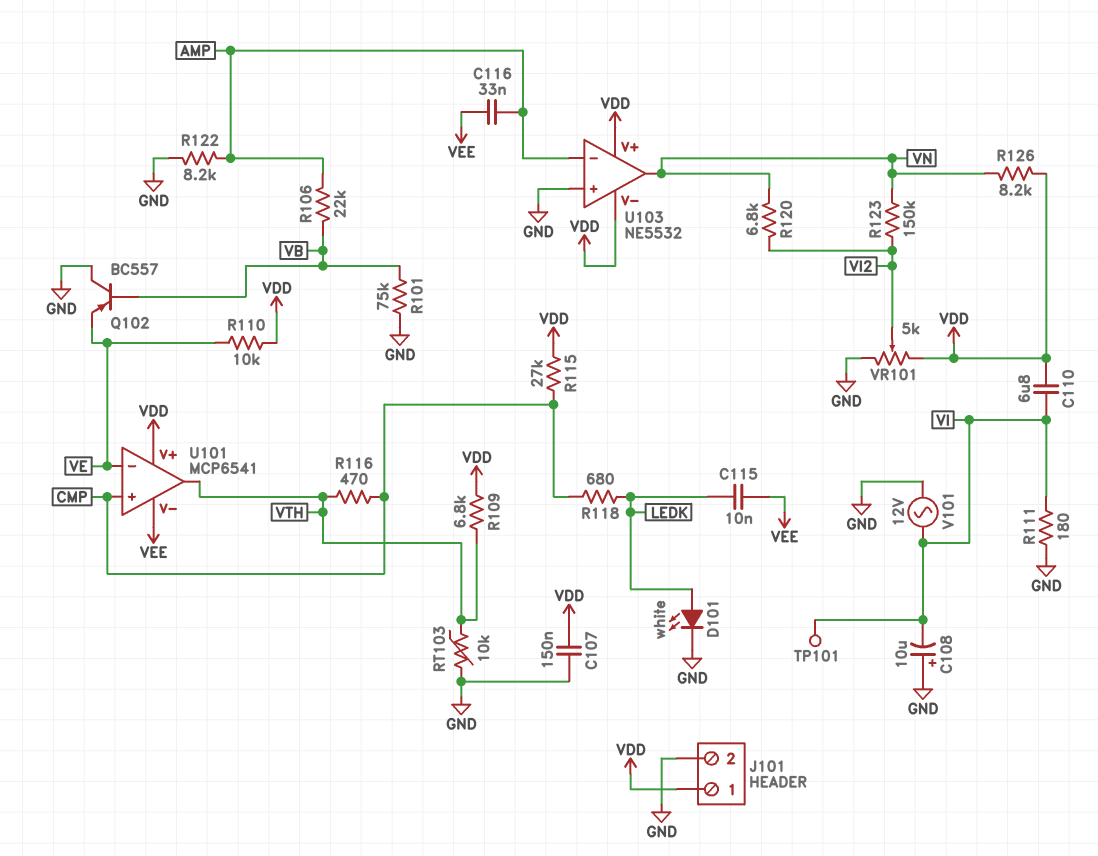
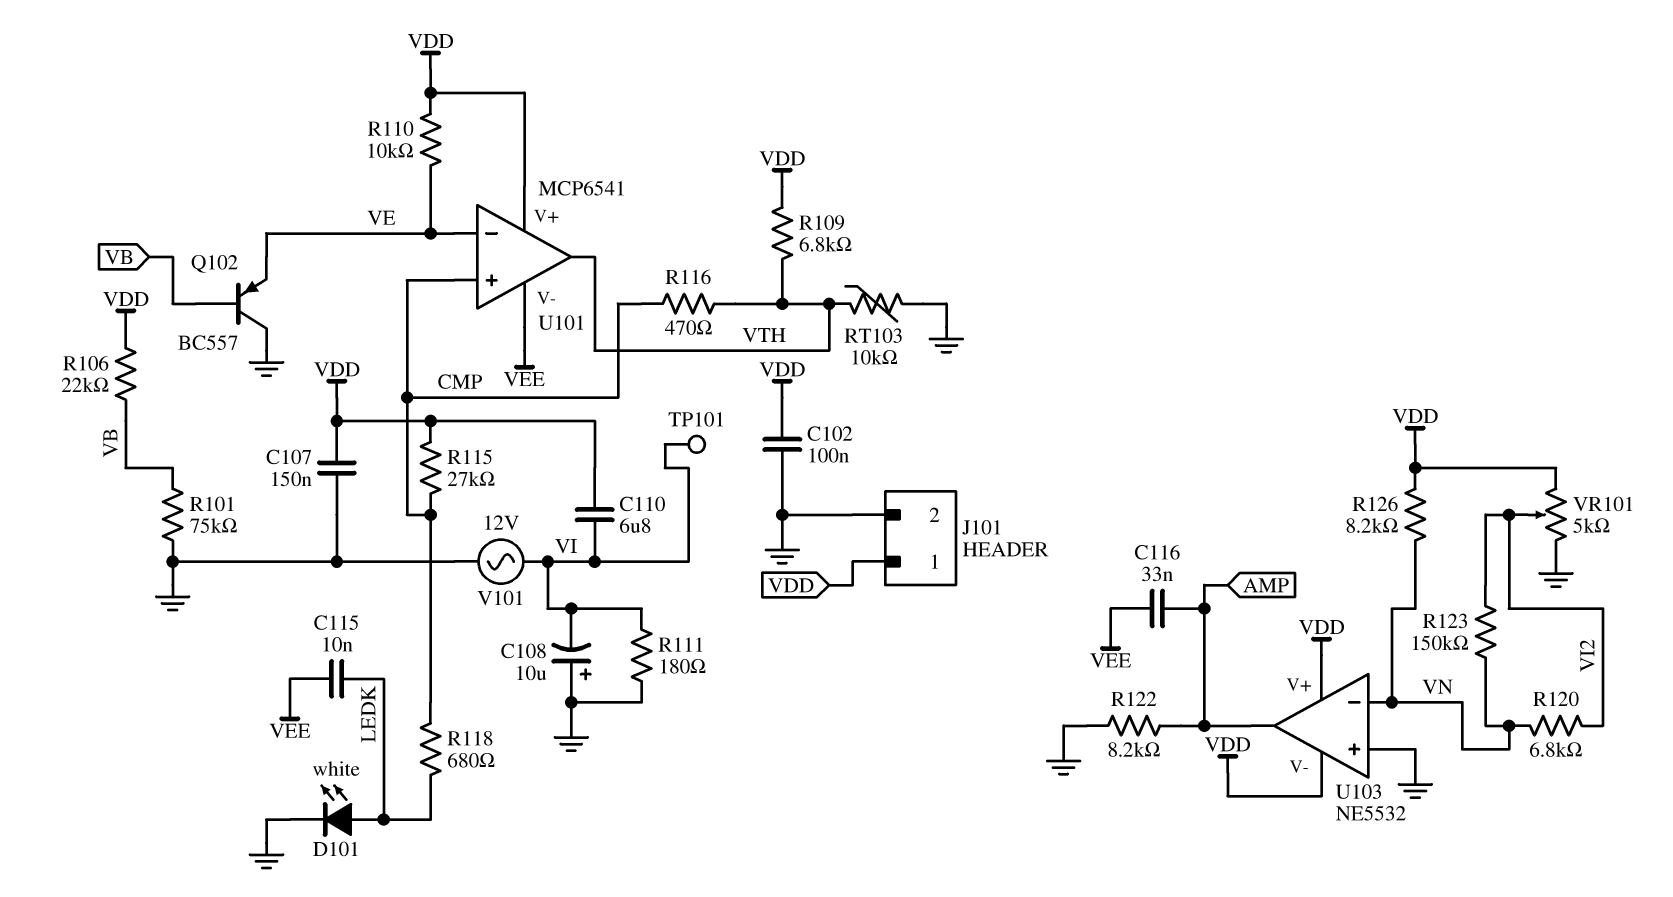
C102: none -> 100nF (GND, VDD)
R106: 22k (AMP, VB) -> 22k (VB, VDD)
U103 pin in-: AMP -> VN
U103 pin out: VN -> AMP

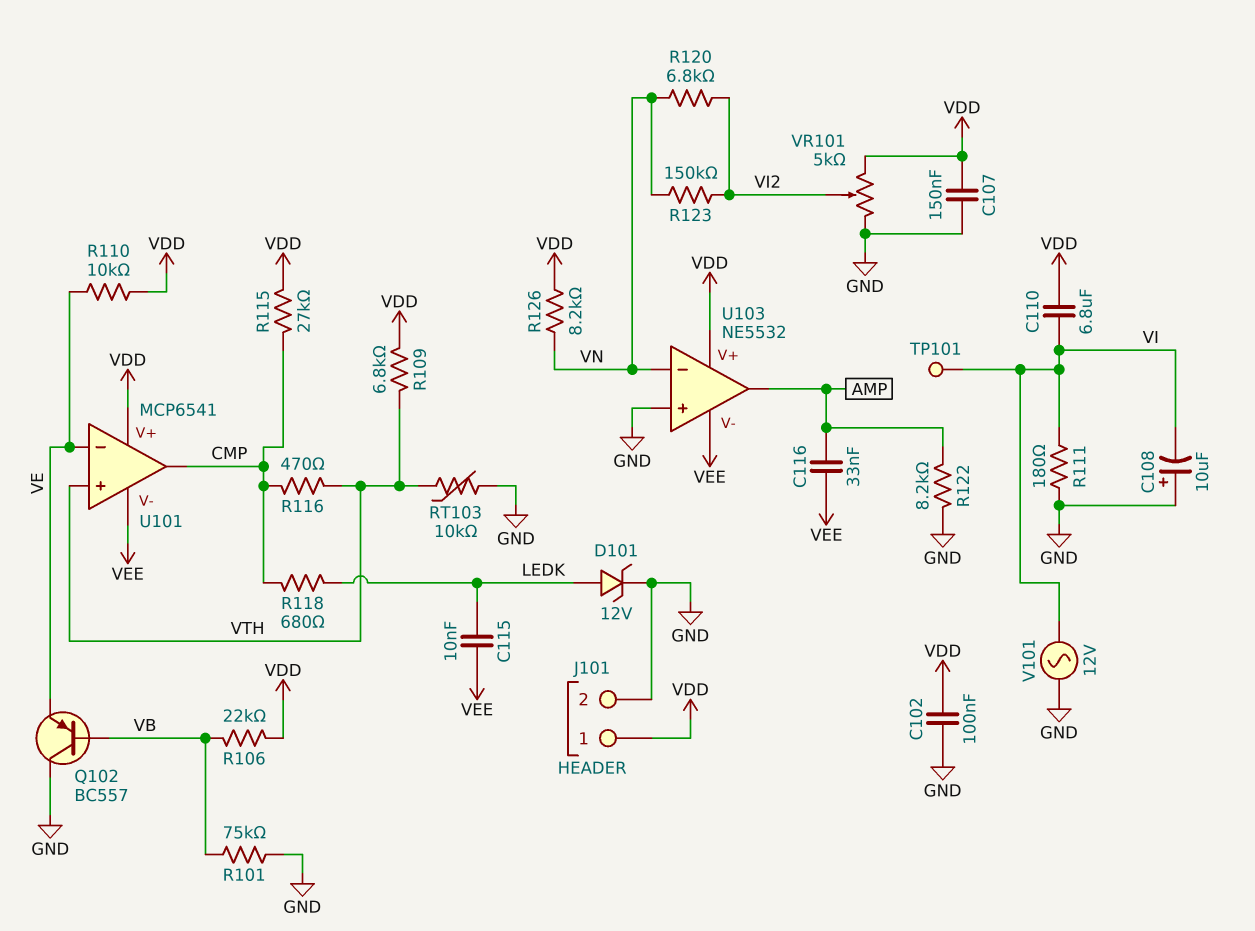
D101: LED white (A LEDK, K GND) -> zener 12V (A LEDK, K GND)
U101 pin in+: CMP -> VTH
U101 pin out: VTH -> CMP
U103 pin V-: VDD -> VEE

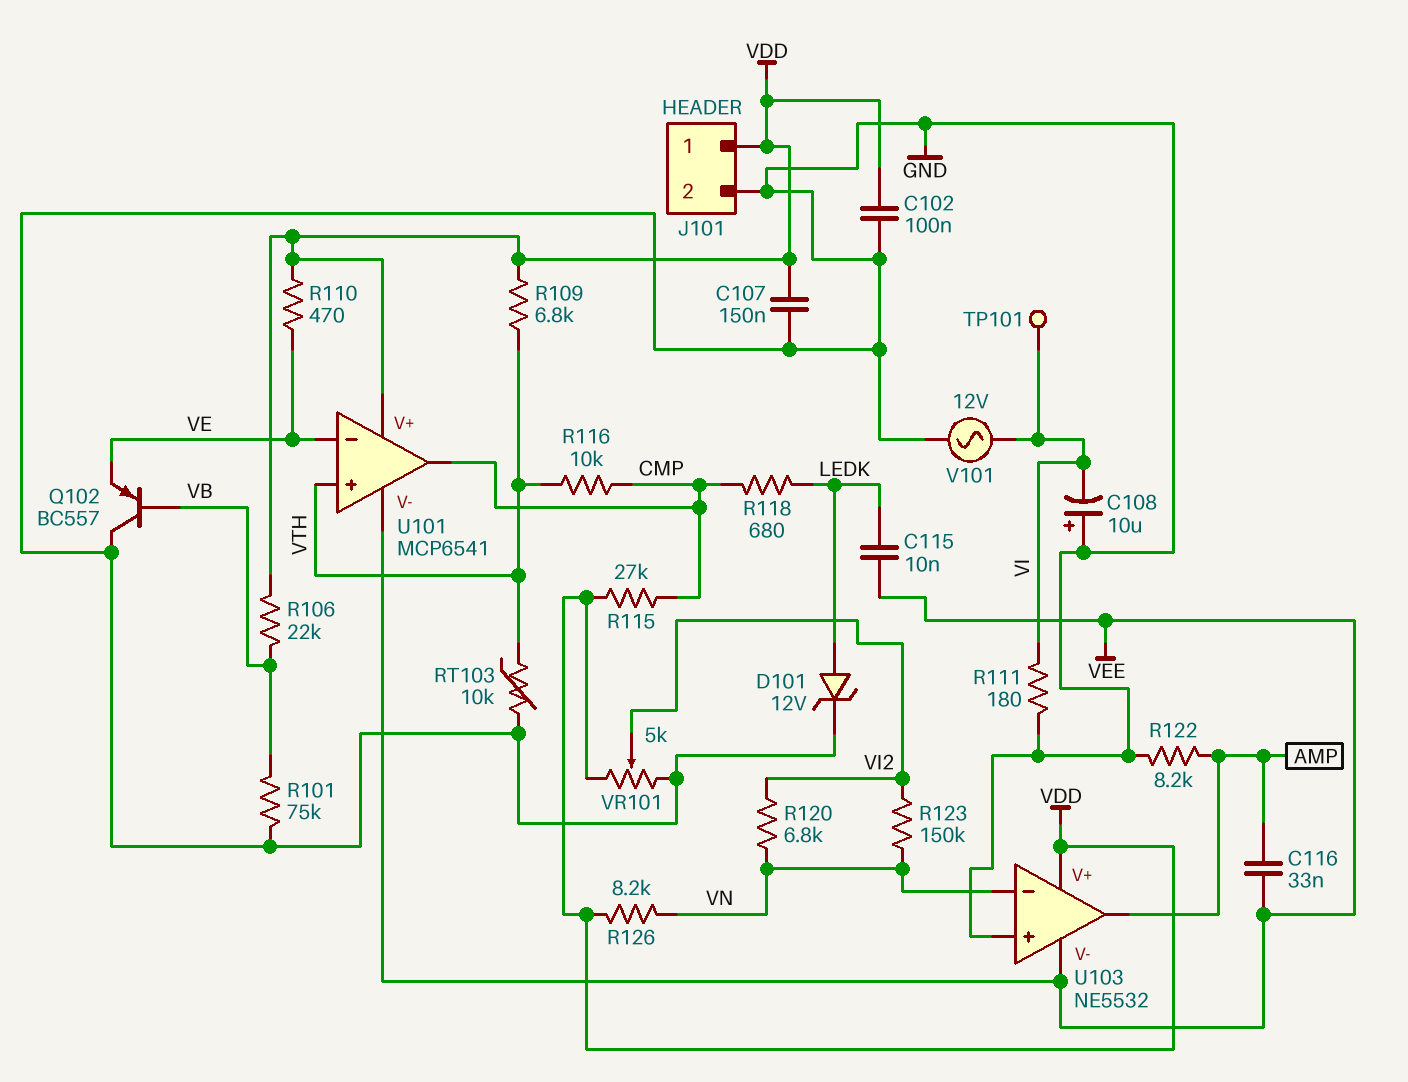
C110: 6.8uF (VDD, VI) -> none
R110: 10k (VDD, VE) -> 470 (VDD, VE)
R116: 470 (CMP, VTH) -> 10k (CMP, VTH)

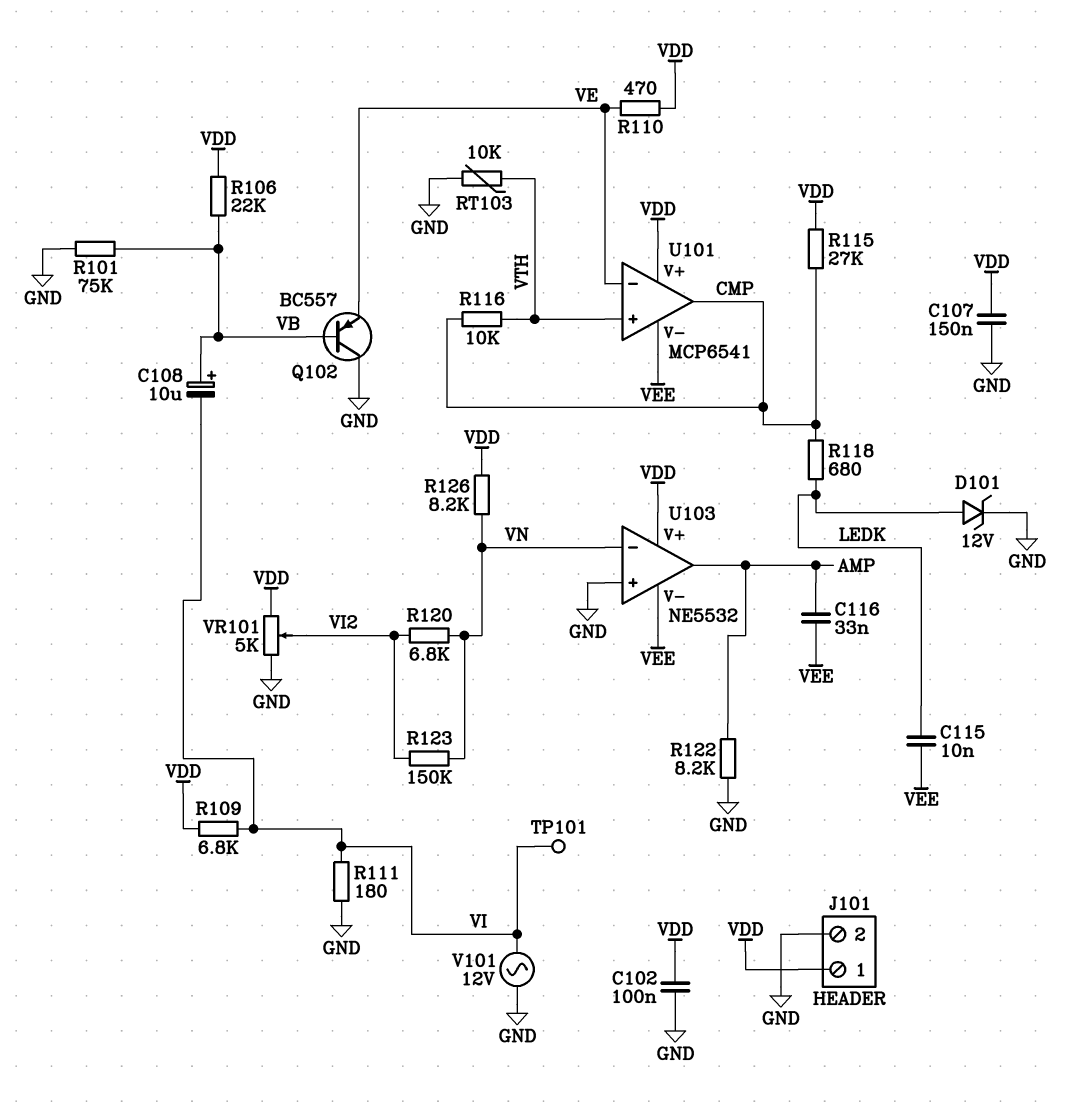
C108: 10uF (plus GND, minus VI) -> 10uF (plus VB, minus VI)
R109: 6.8k (VDD, VTH) -> 6.8k (VDD, VI)

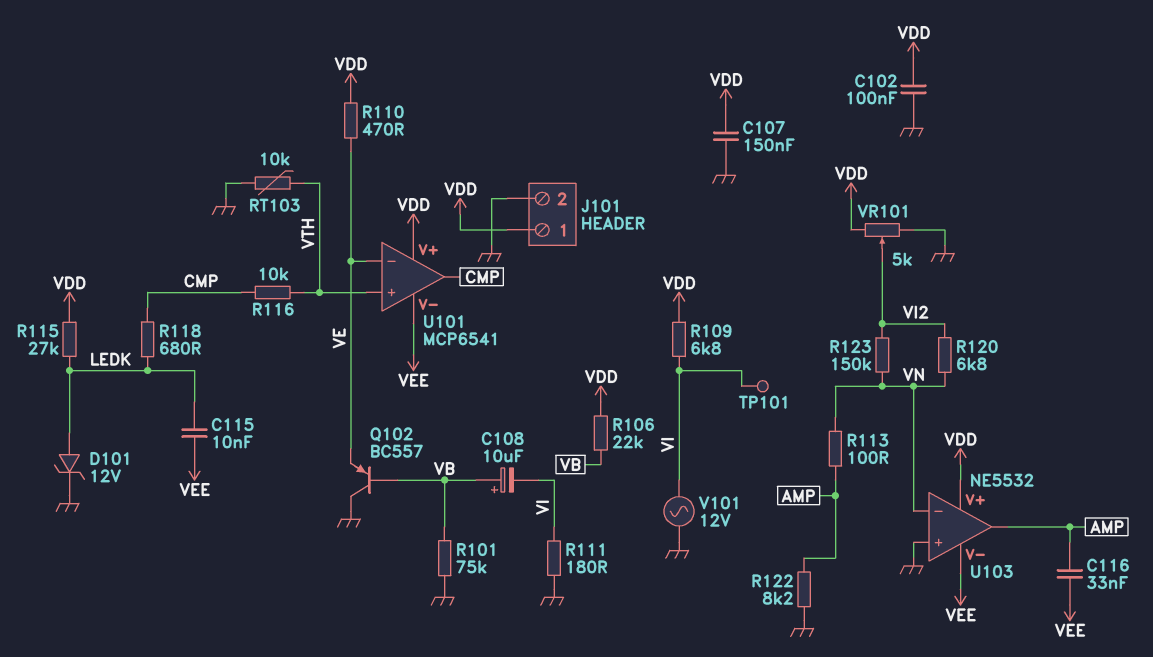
R113: none -> 100 (AMP, VN)
R115: 27k (CMP, VDD) -> 27k (LEDK, VDD)
R126: 8.2k (VDD, VN) -> none

